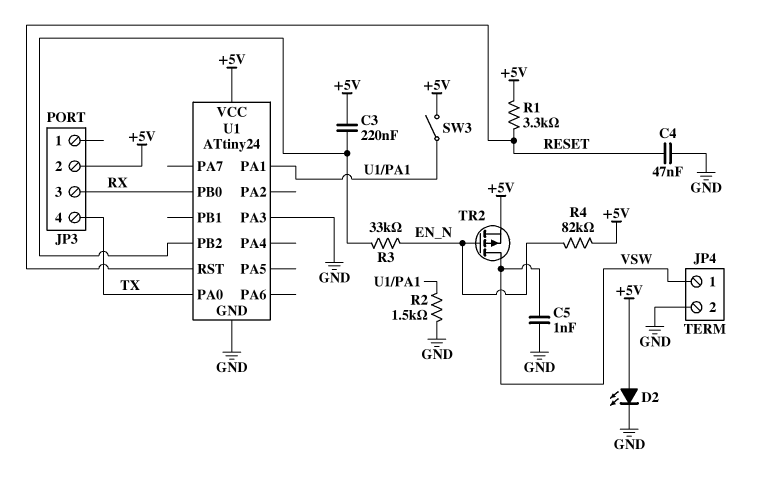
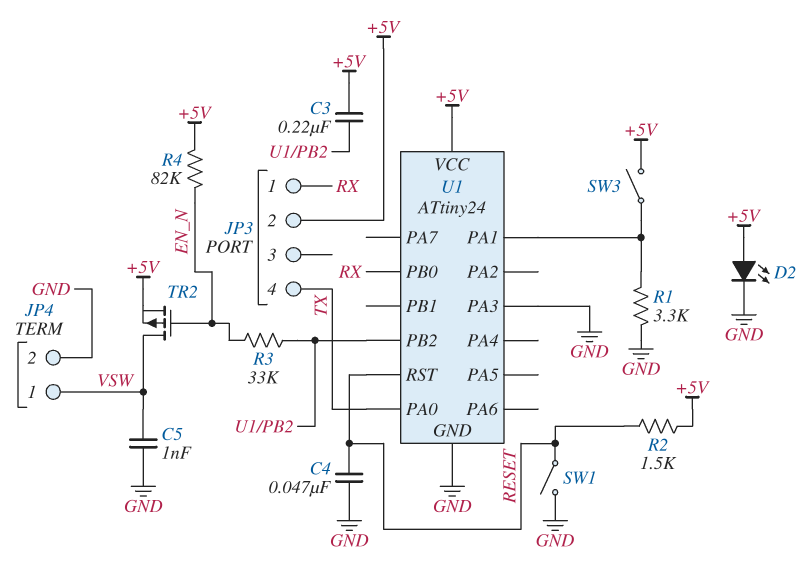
JP3 pin 1: none -> RX
JP3 pin 3: RX -> none
R1: 3.3k (+5V, RESET) -> 3.3k (GND, U1/PA1)
R2: 1.5k (GND, U1/PA1) -> 1.5k (+5V, RESET)
SW1: none -> switch (GND, RESET)

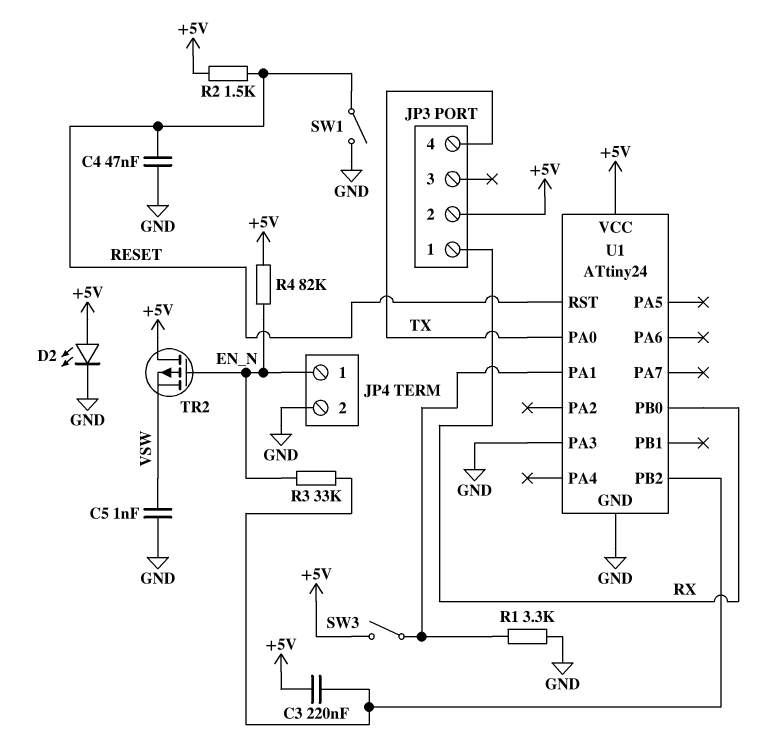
JP4 pin 1: VSW -> EN_N
TR2: PMOS (G EN_N, D VSW, S +5V) -> PMOS (G EN_N, D +5V, S VSW)

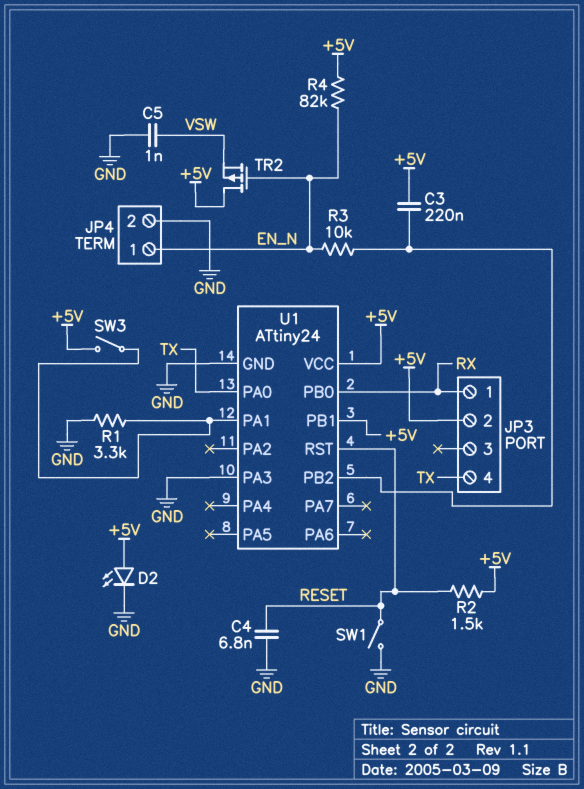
C4: 47nF (GND, RESET) -> 6.8nF (GND, RESET)
R3: 33k (EN_N, U1/PB2) -> 10k (EN_N, U1/PB2)
U1 pin PB1: none -> +5V

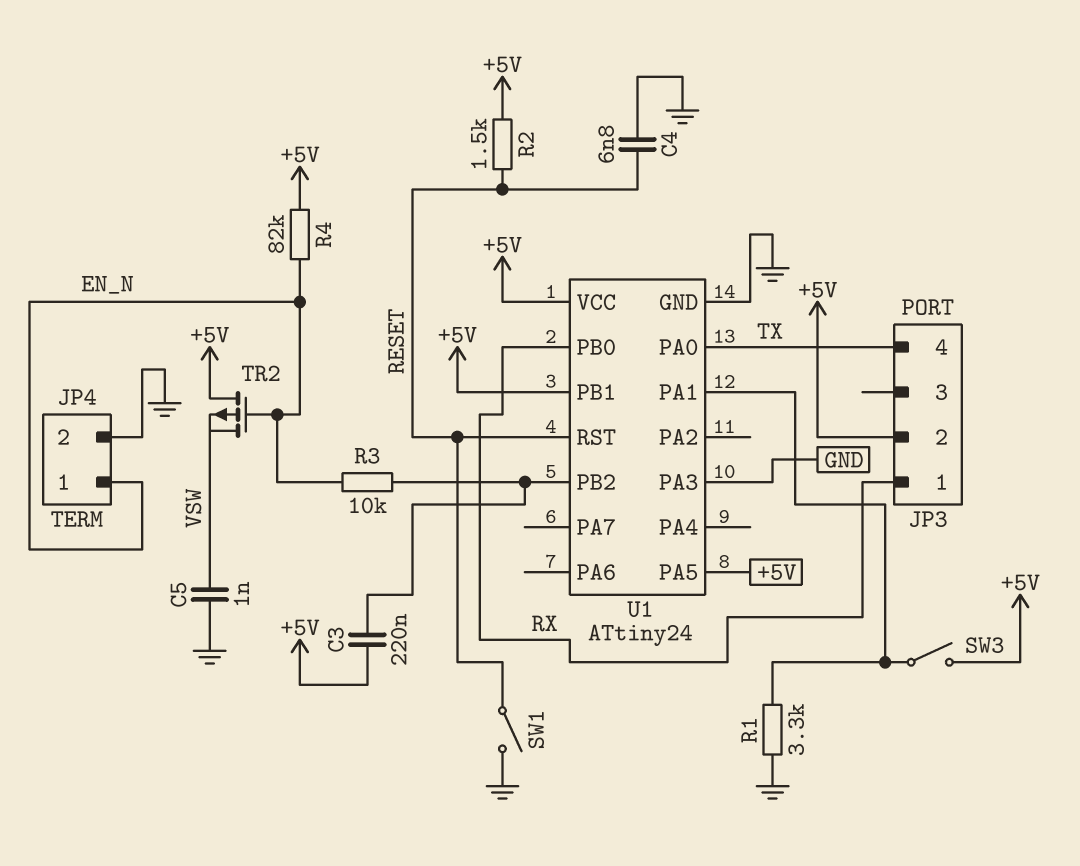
D2: LED (A +5V, K GND) -> none
U1 pin PA5: none -> +5V

